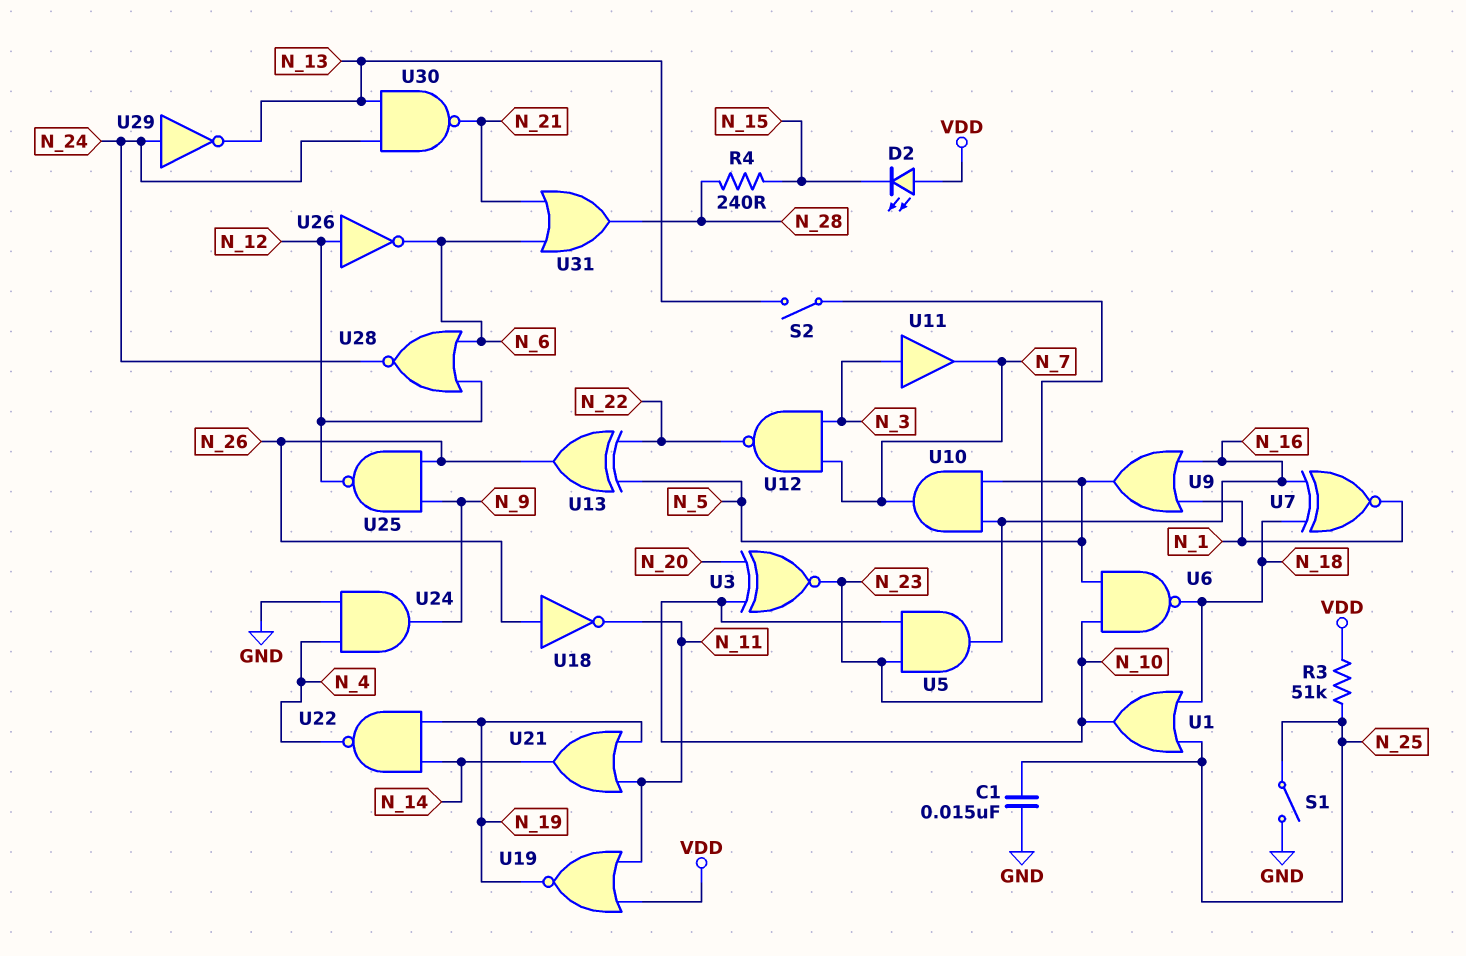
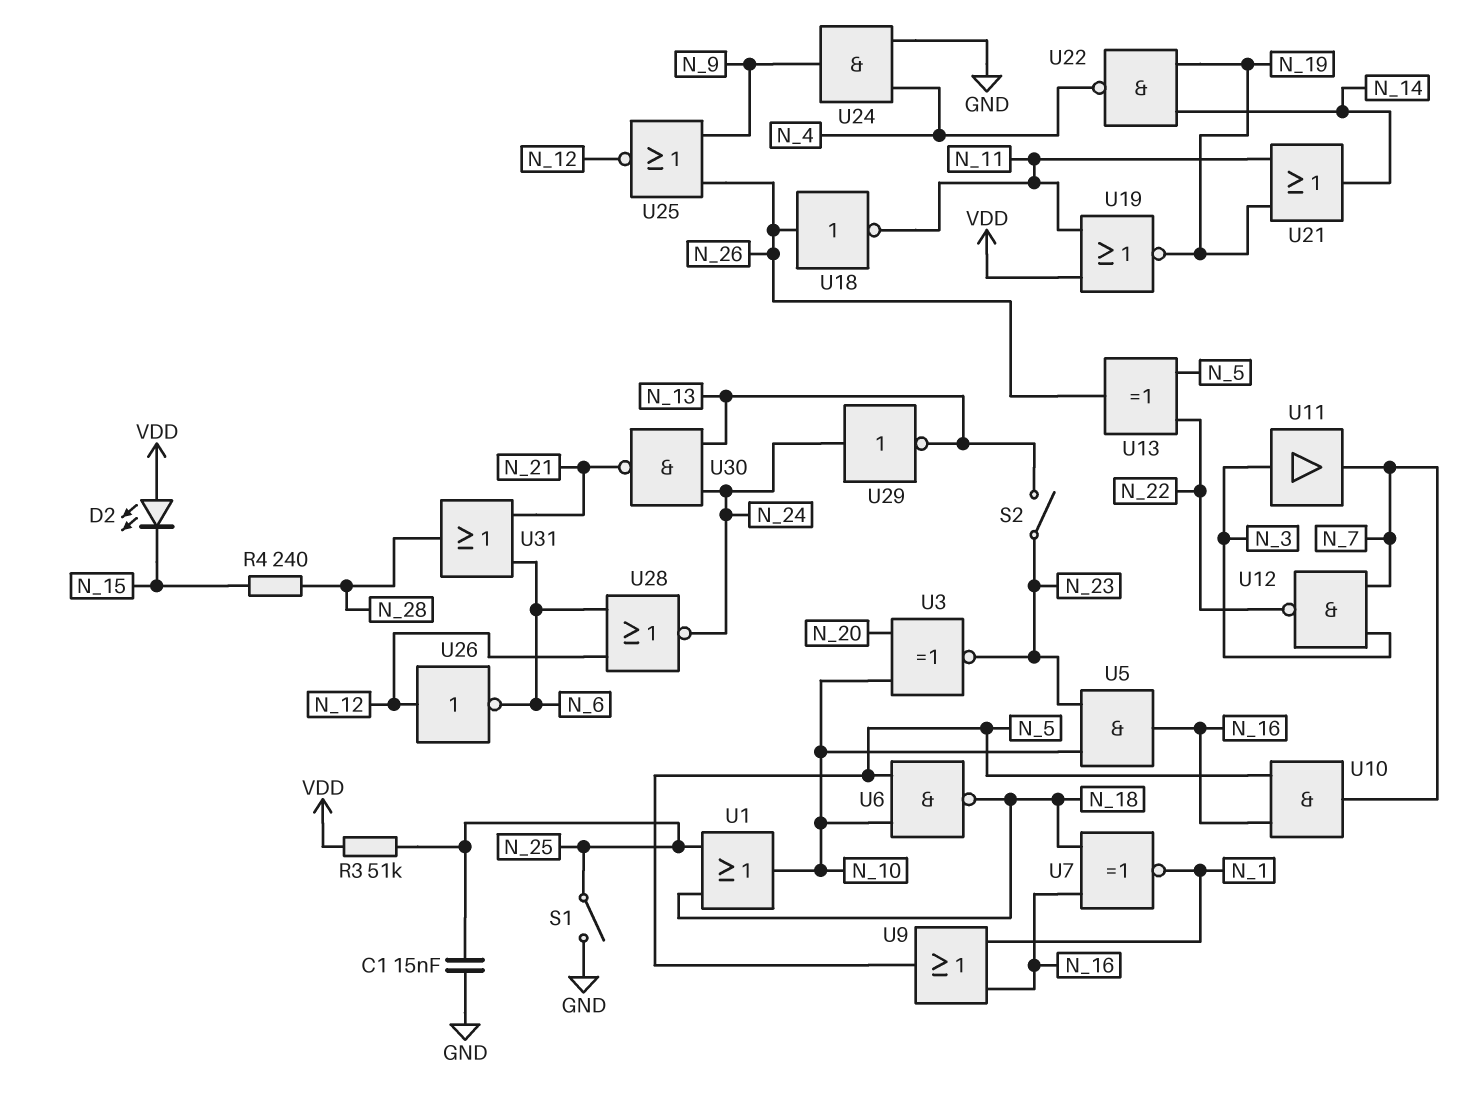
U25: NAND (in N_9, in N_26, out N_12) -> NOR (in N_9, in N_26, out N_12)

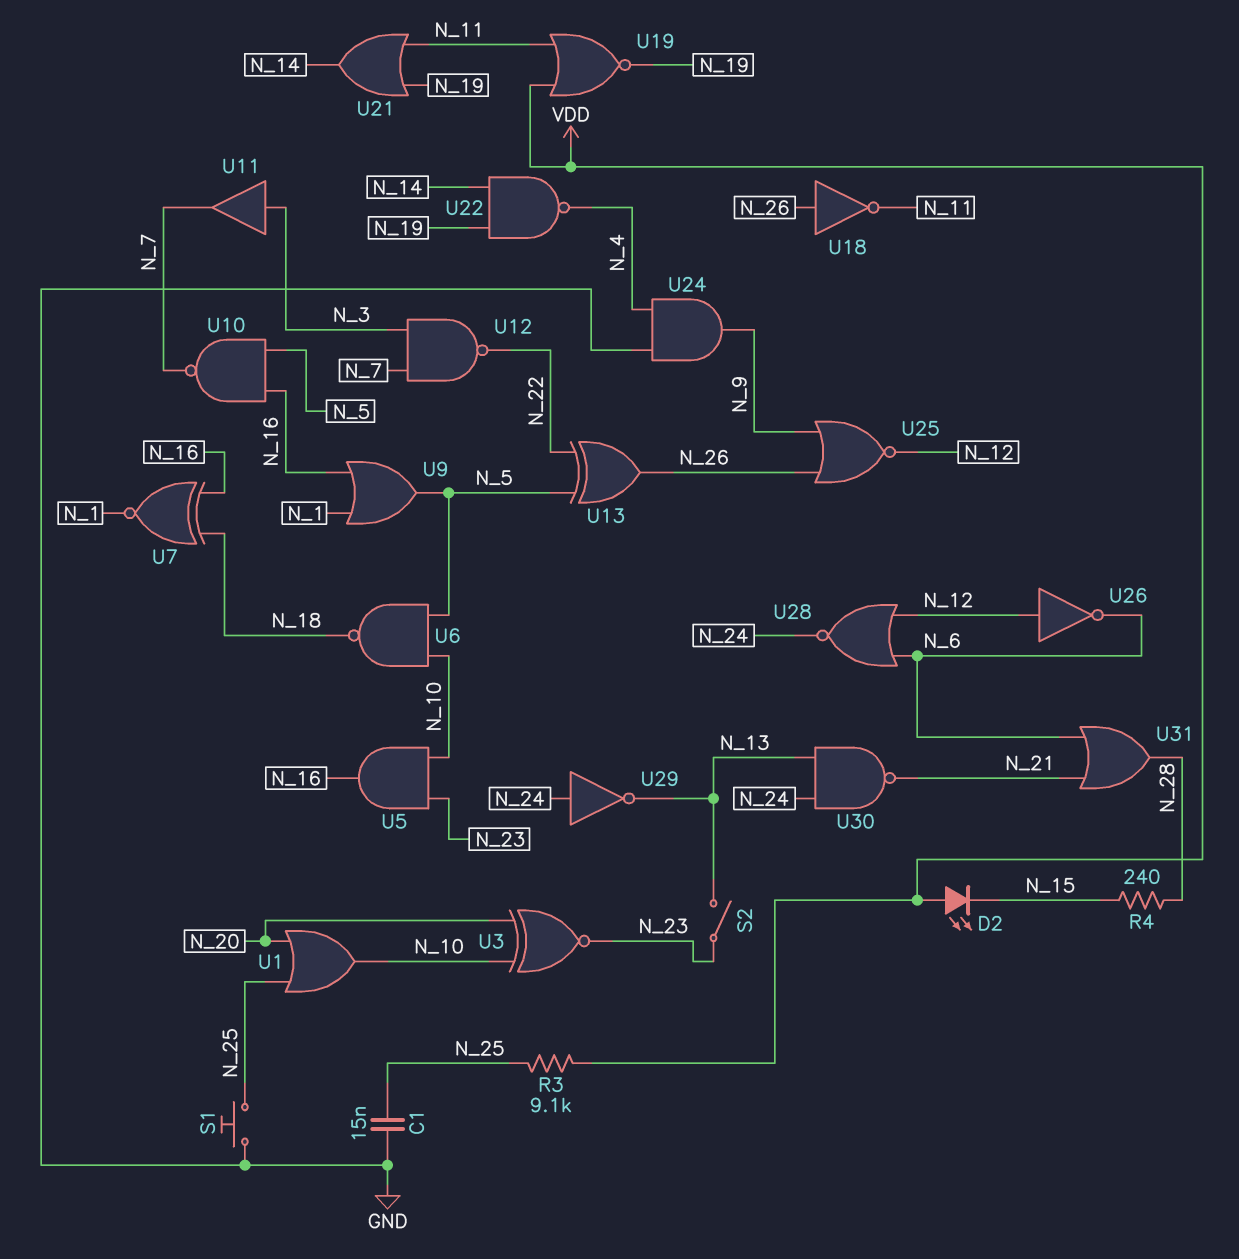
R3: 51k (N_25, VDD) -> 9.1k (N_25, VDD)
S1: switch (GND, N_25) -> button (GND, N_25)
U1: OR (in N_18, in N_25, out N_10) -> OR (in N_20, in N_25, out N_10)
U10: AND (in N_5, in N_16, out N_7) -> NAND (in N_5, in N_16, out N_7)

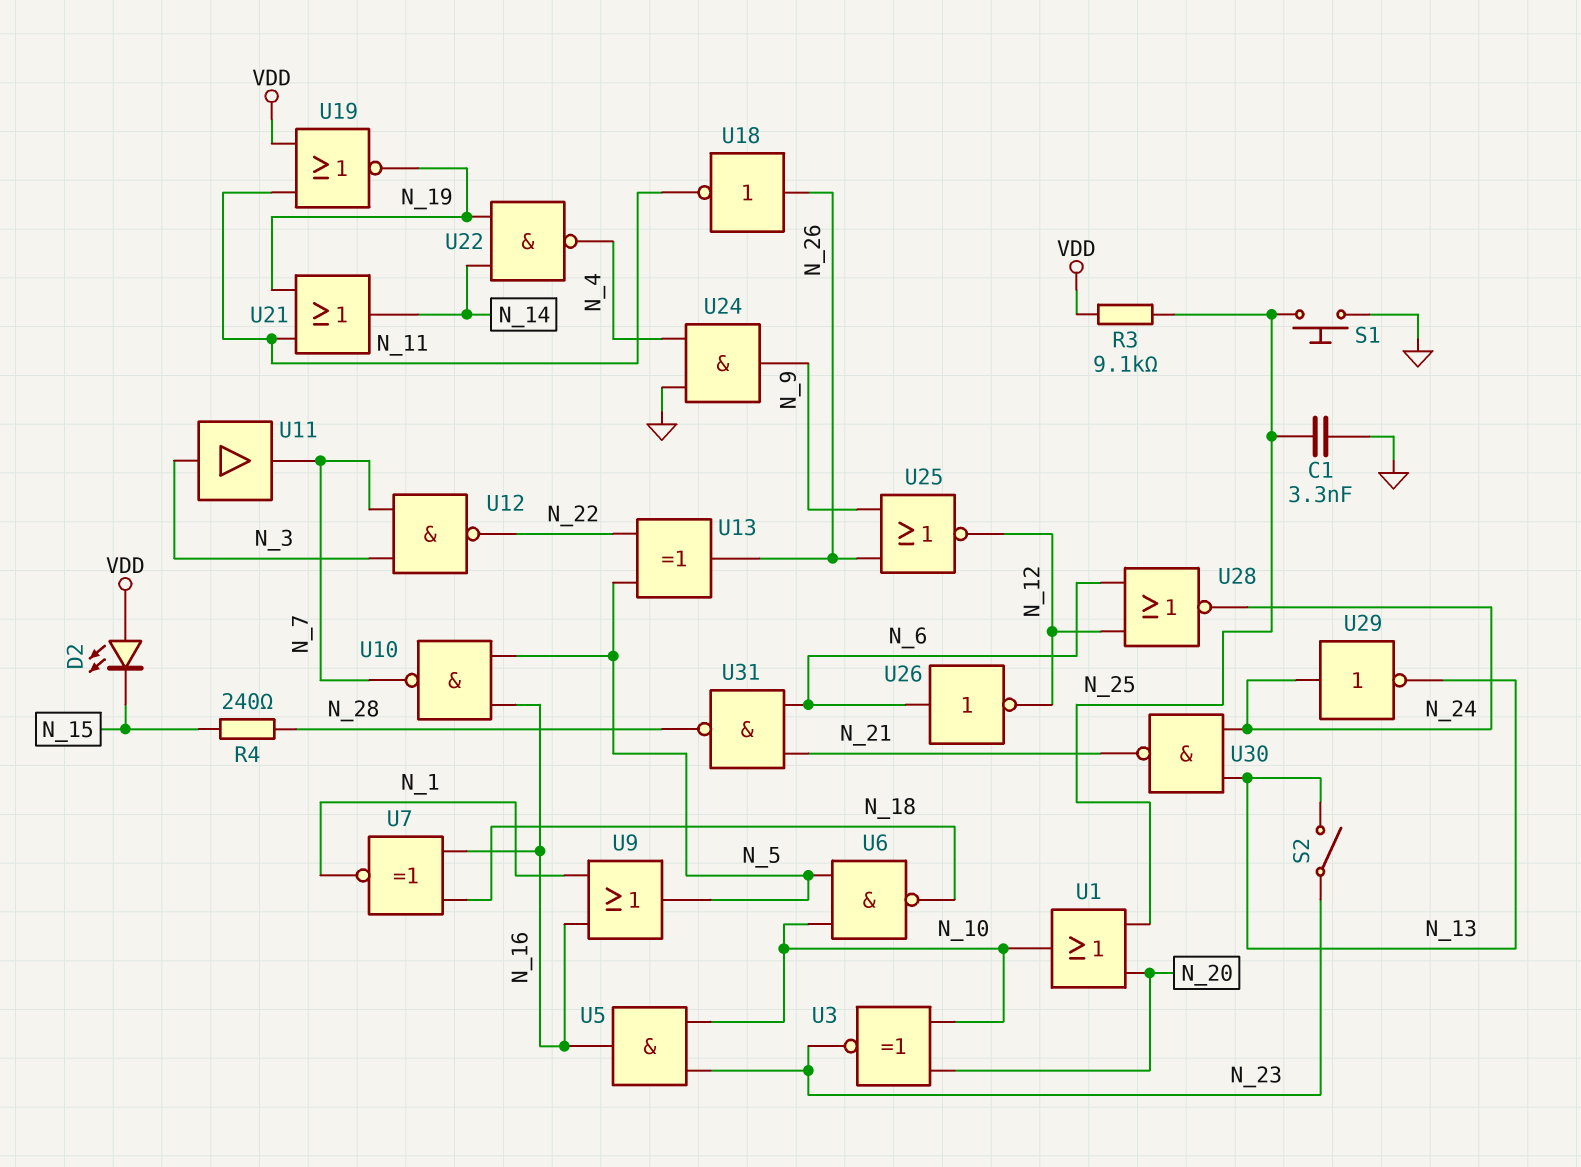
C1: 15nF (GND, N_25) -> 3.3nF (GND, N_25)
U26: NOT (in N_12, out N_6) -> NOT (in N_6, out N_12)
U31: OR (in N_6, in N_21, out N_28) -> NAND (in N_6, in N_21, out N_28)

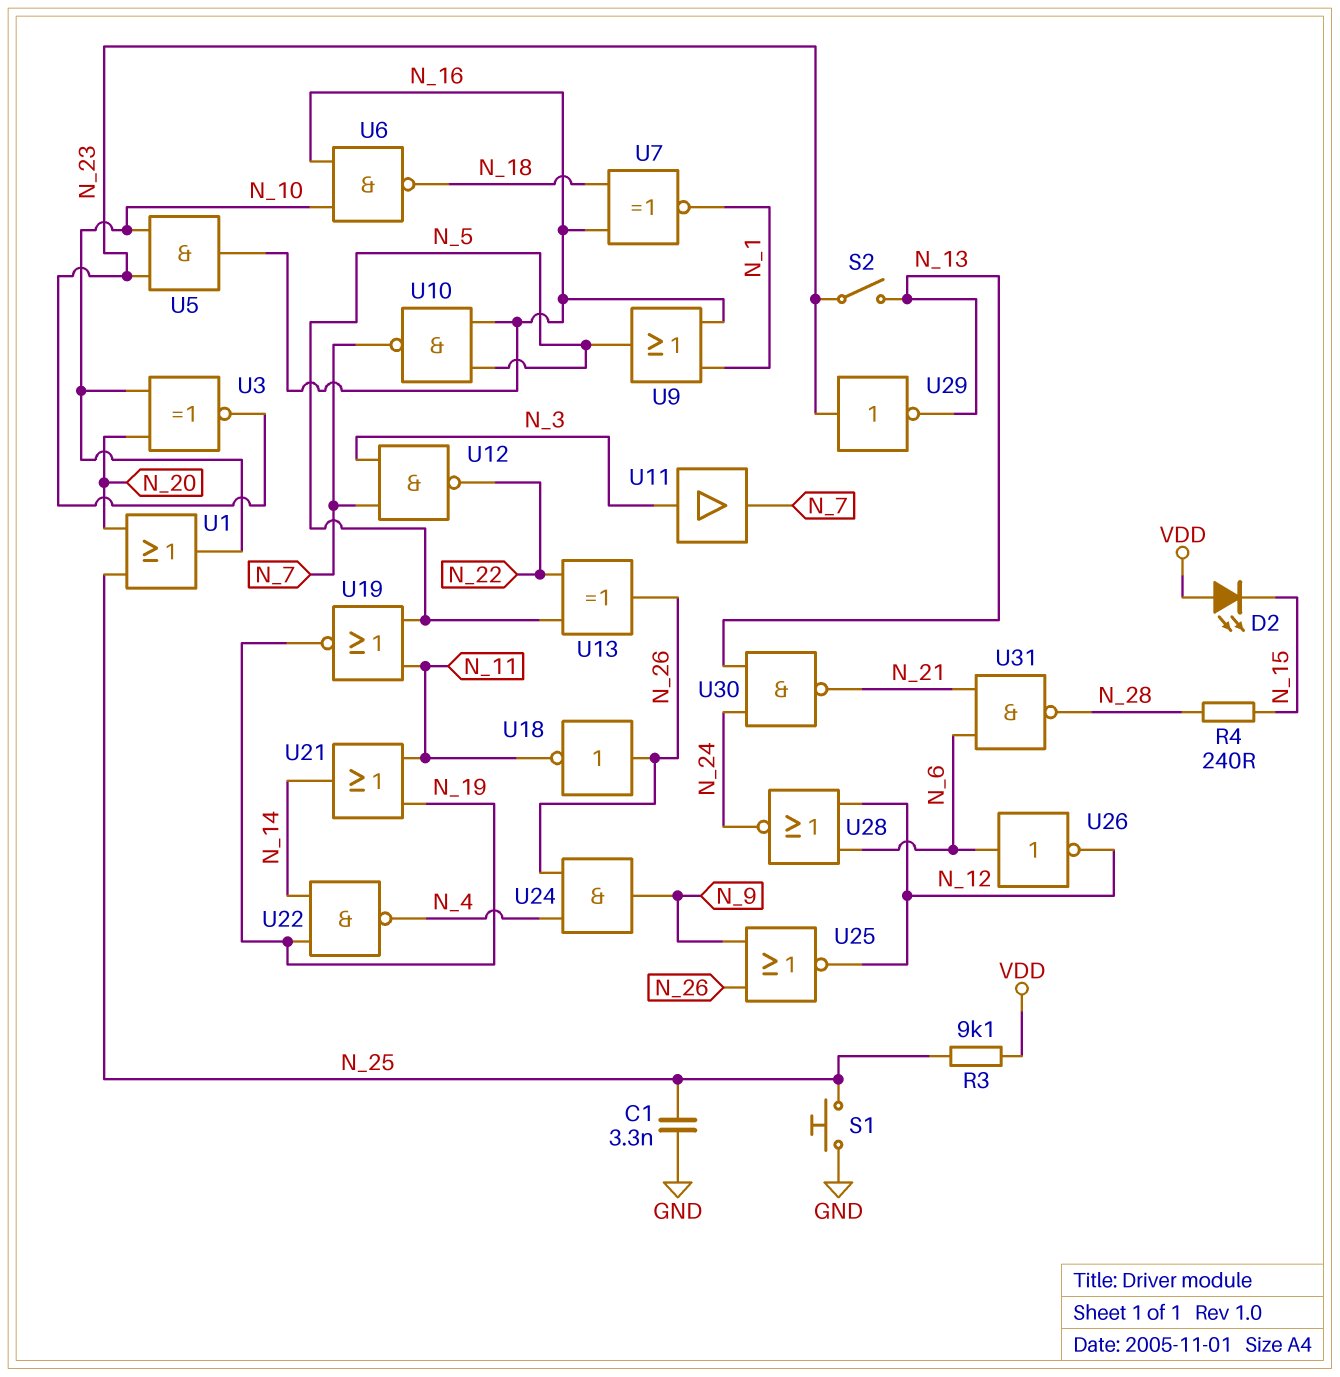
U6: NAND (in N_5, in N_10, out N_18) -> NAND (in N_10, in N_16, out N_18)
U19: NOR (in N_11, in VDD, out N_19) -> NOR (in N_5, in N_11, out N_19)
U24: AND (in GND, in N_4, out N_9) -> AND (in N_4, in N_26, out N_9)
U29: NOT (in N_24, out N_13) -> NOT (in N_23, out N_13)

